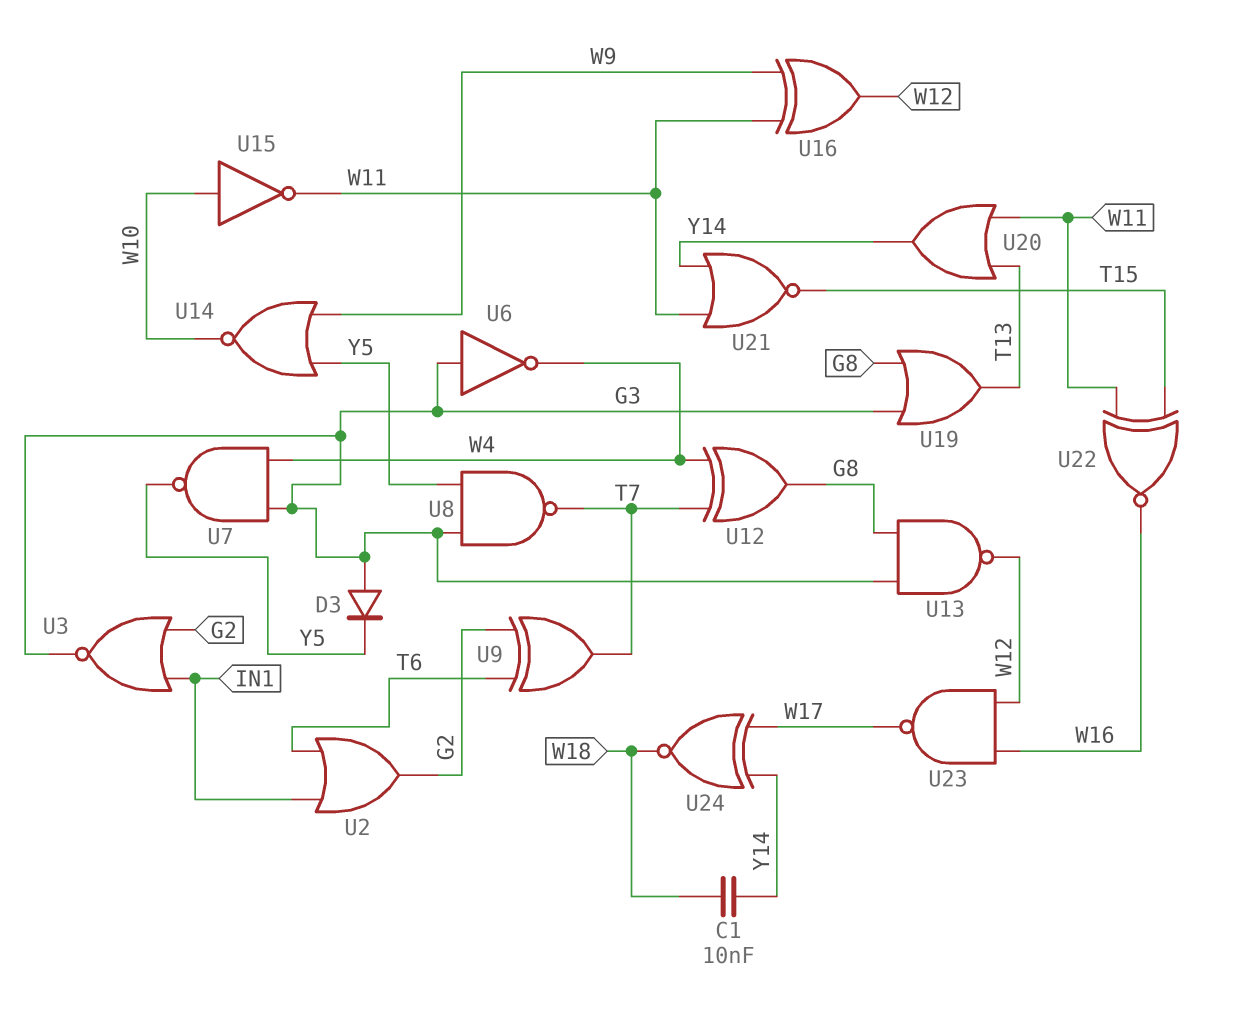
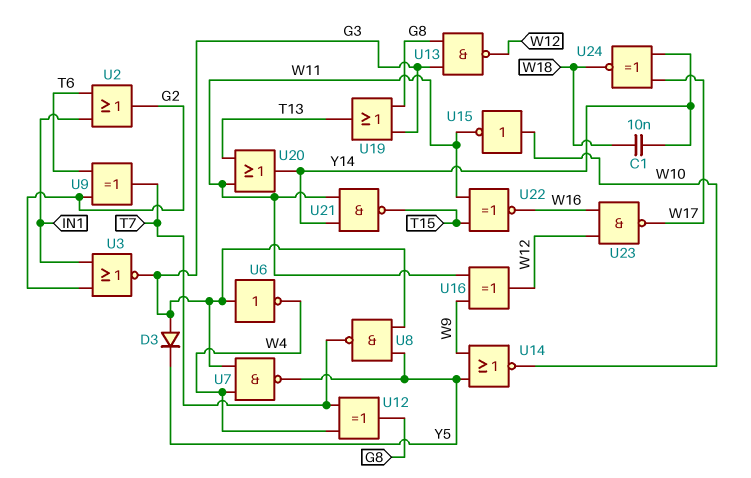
U21: NOR (in W11, in Y14, out T15) -> NAND (in W11, in Y14, out T15)

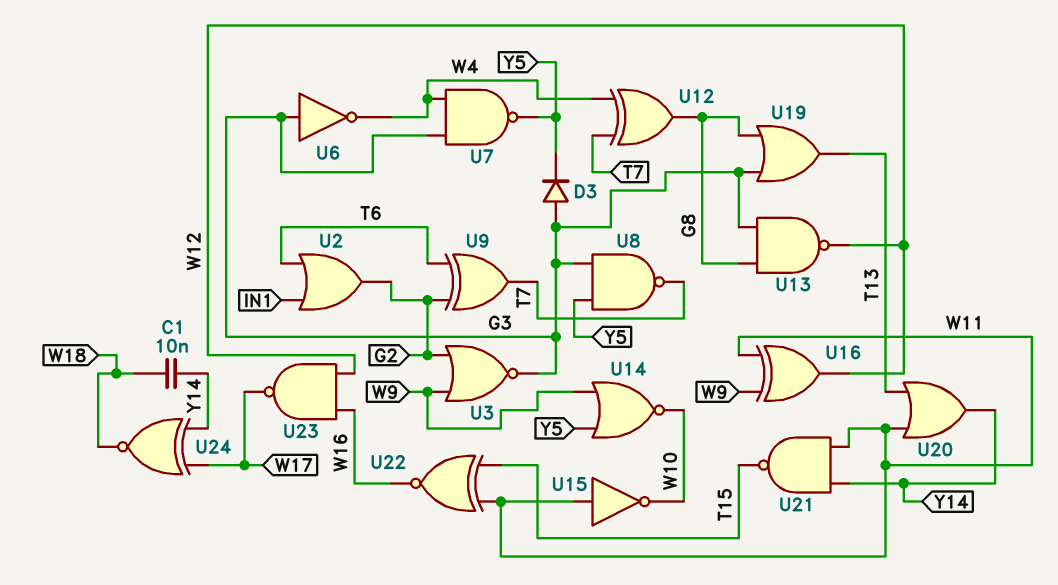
U3: NOR (in G2, in IN1, out G3) -> NOR (in G2, in W9, out G3)
U15: NOT (in W10, out W11) -> NOT (in W11, out W10)

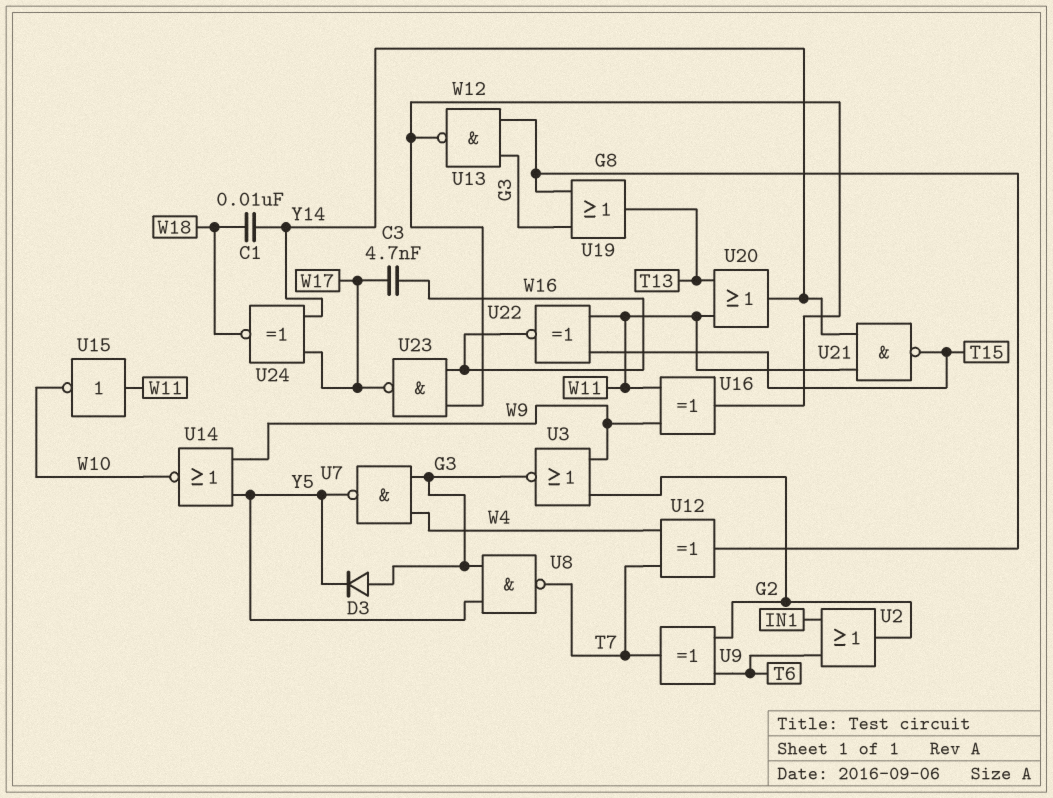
C3: none -> 4.7nF (W16, W17)
U6: NOT (in G3, out W4) -> none

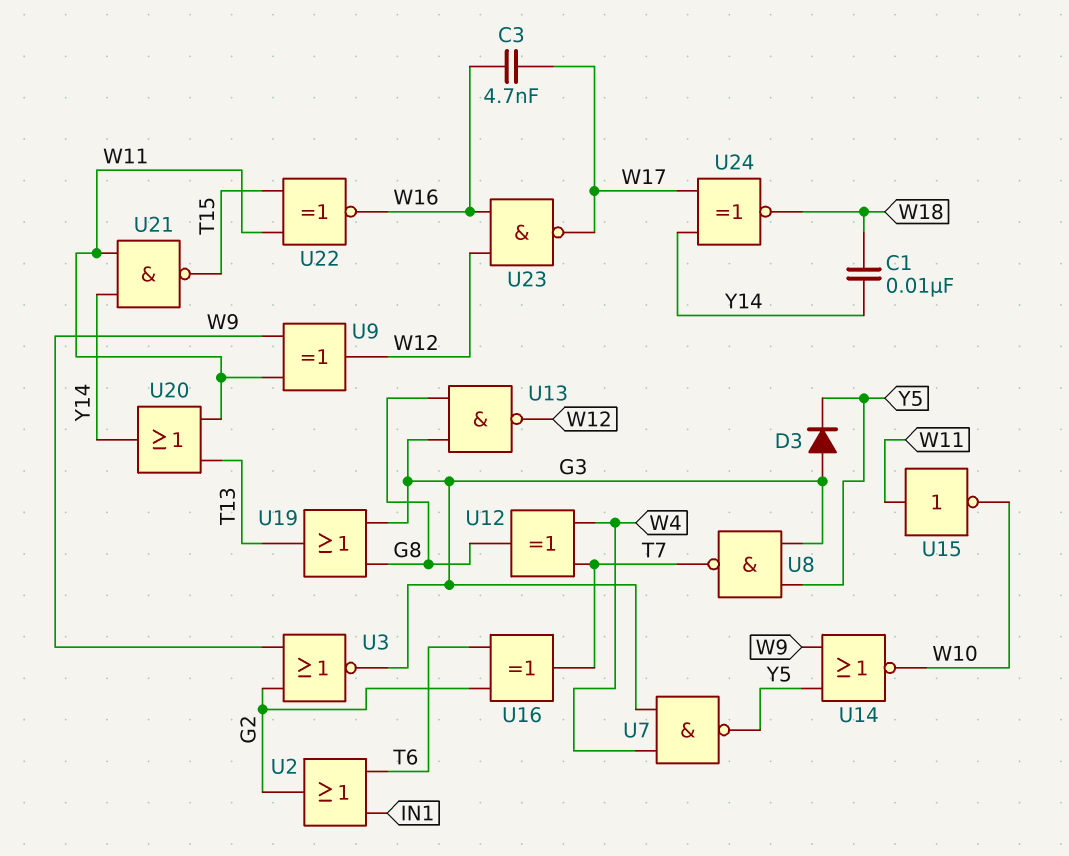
U9: XOR (in G2, in T6, out T7) -> XOR (in W9, in W11, out W12)
U16: XOR (in W9, in W11, out W12) -> XOR (in G2, in T6, out T7)

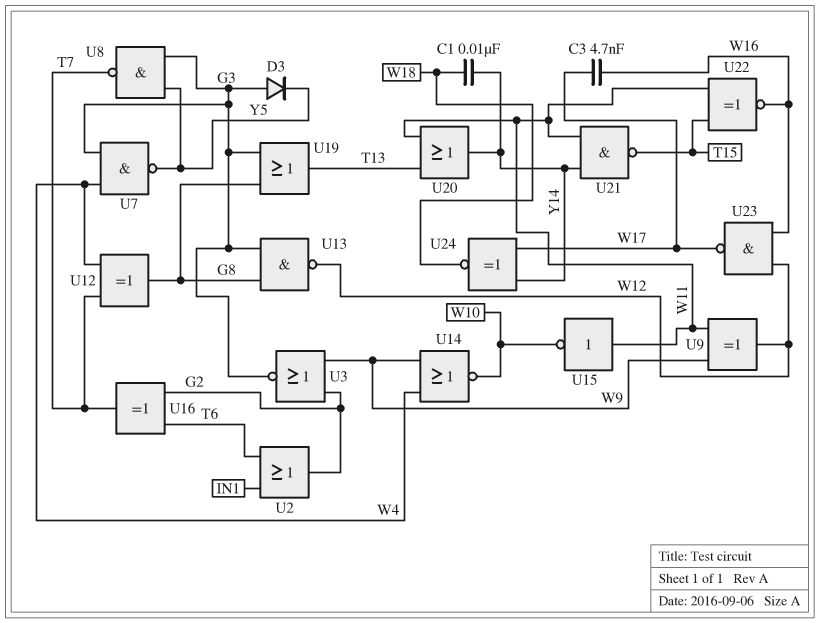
U14: NOR (in W9, in Y5, out W10) -> NOR (in W4, in W9, out W10)

